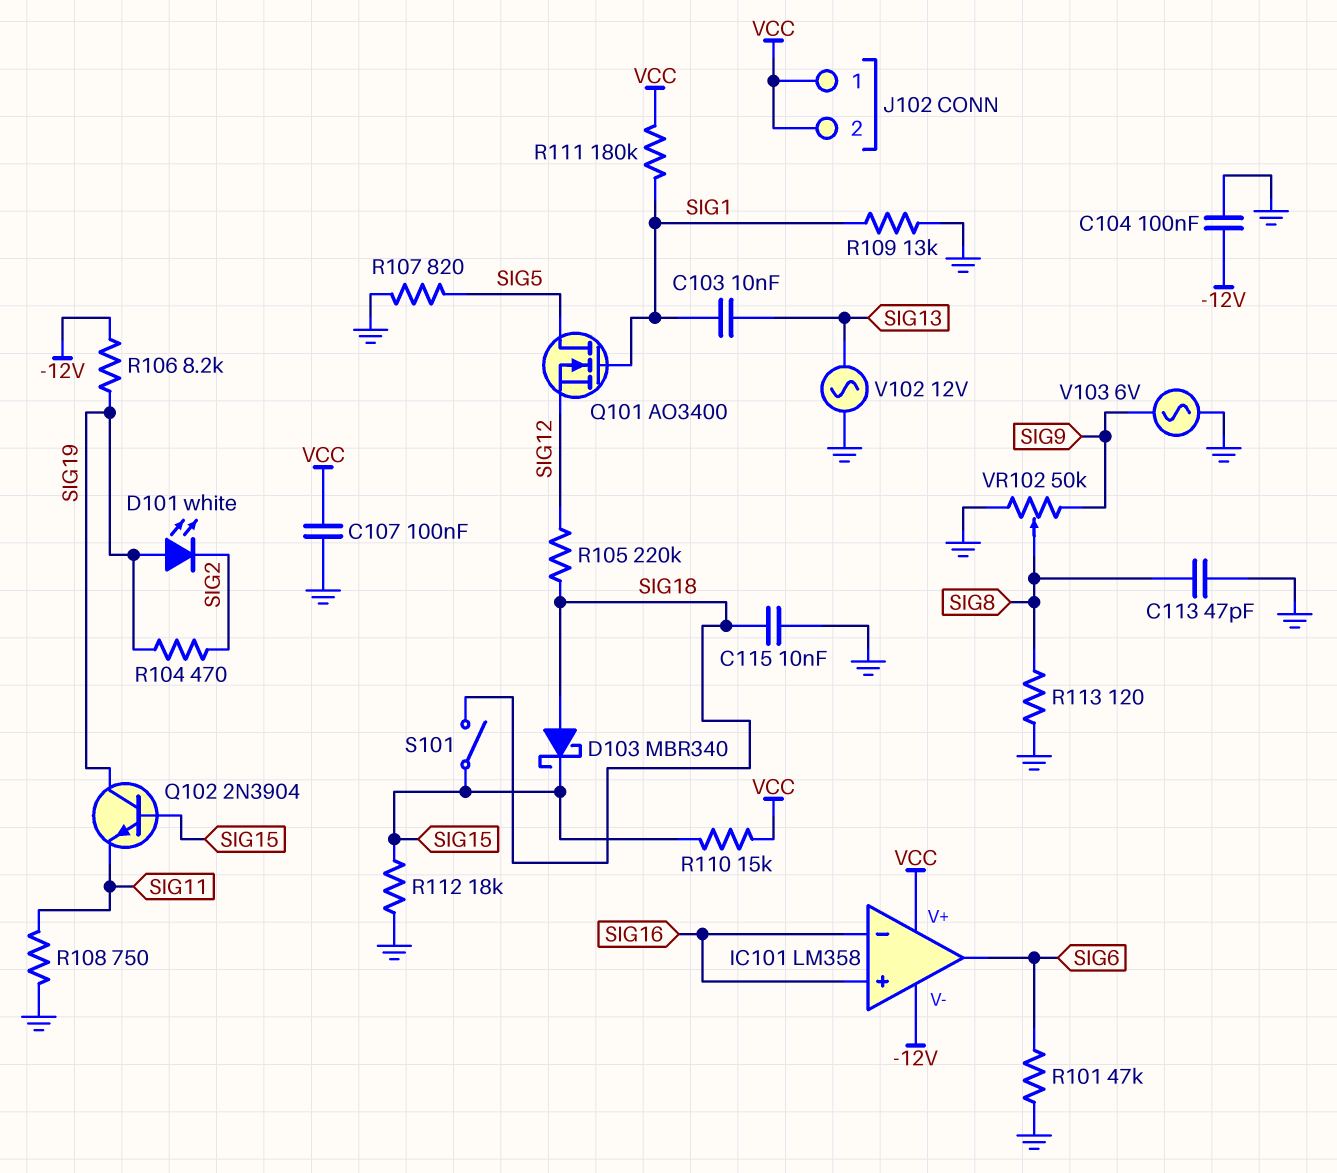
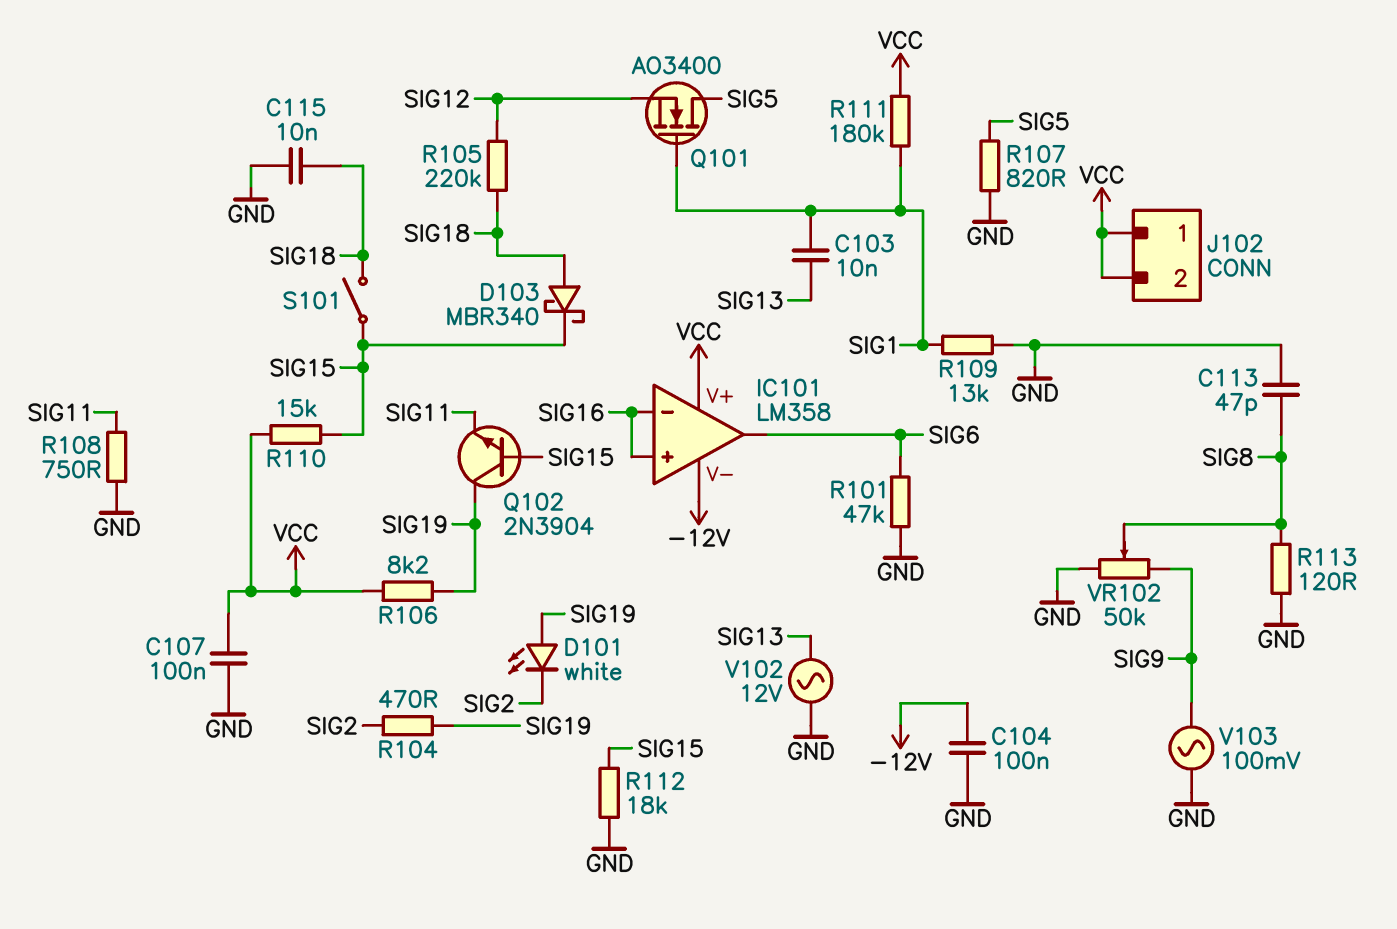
R106: 8.2k (-12V, SIG19) -> 8.2k (SIG19, VCC)
V103: AC 6V (GND, SIG9) -> AC 100mV (GND, SIG9)

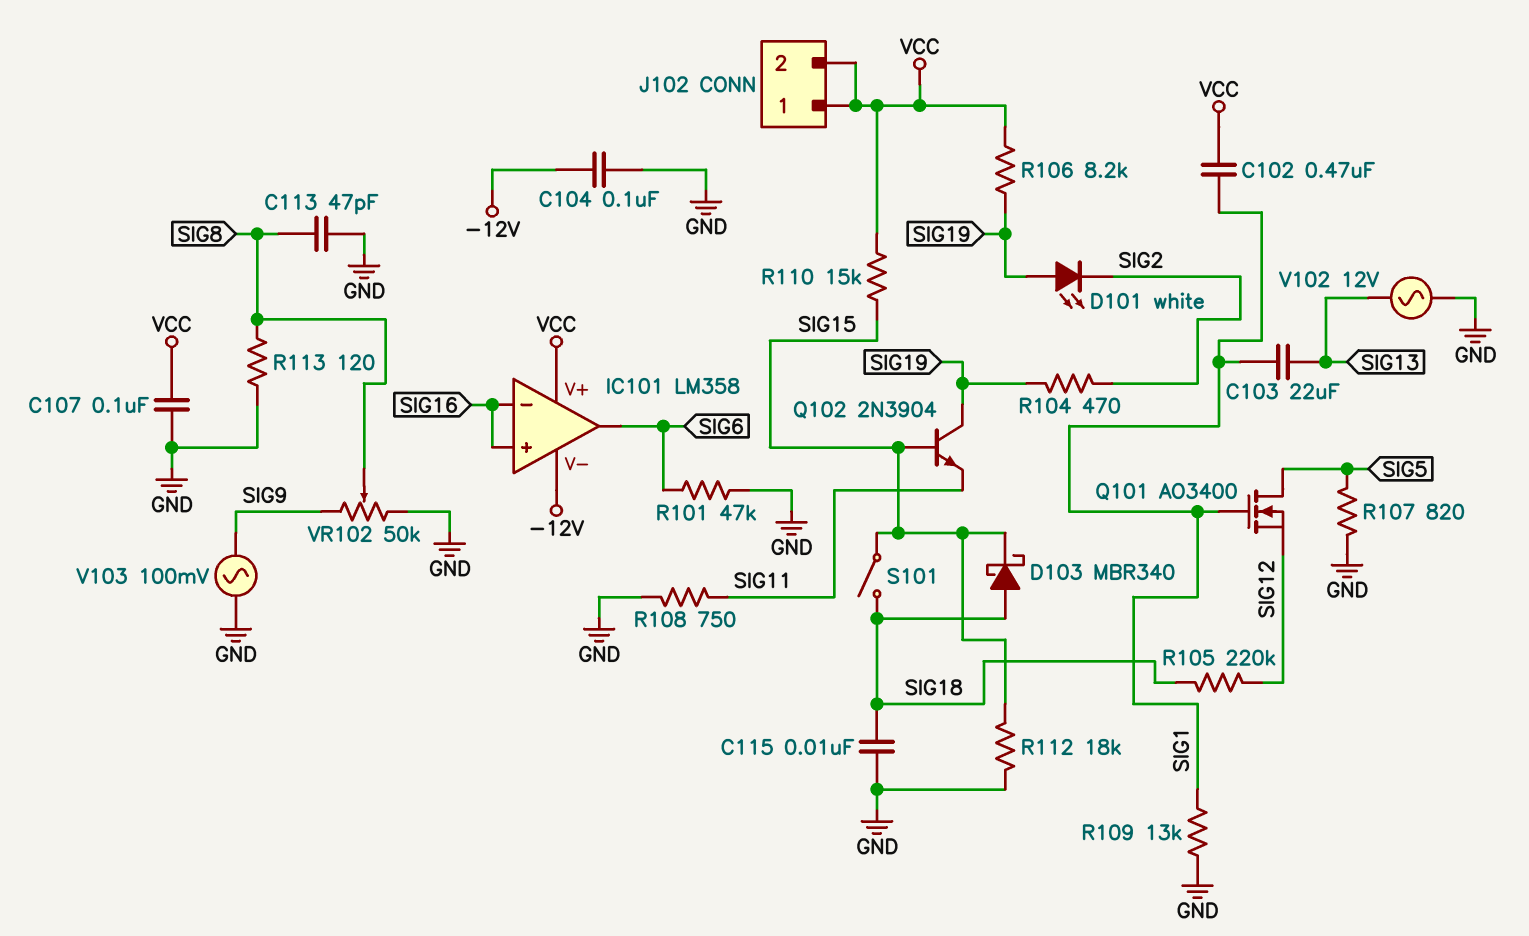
C102: none -> 470nF (SIG1, VCC)
C103: 10nF (SIG1, SIG13) -> 22uF (SIG1, SIG13)
R111: 180k (SIG1, VCC) -> none

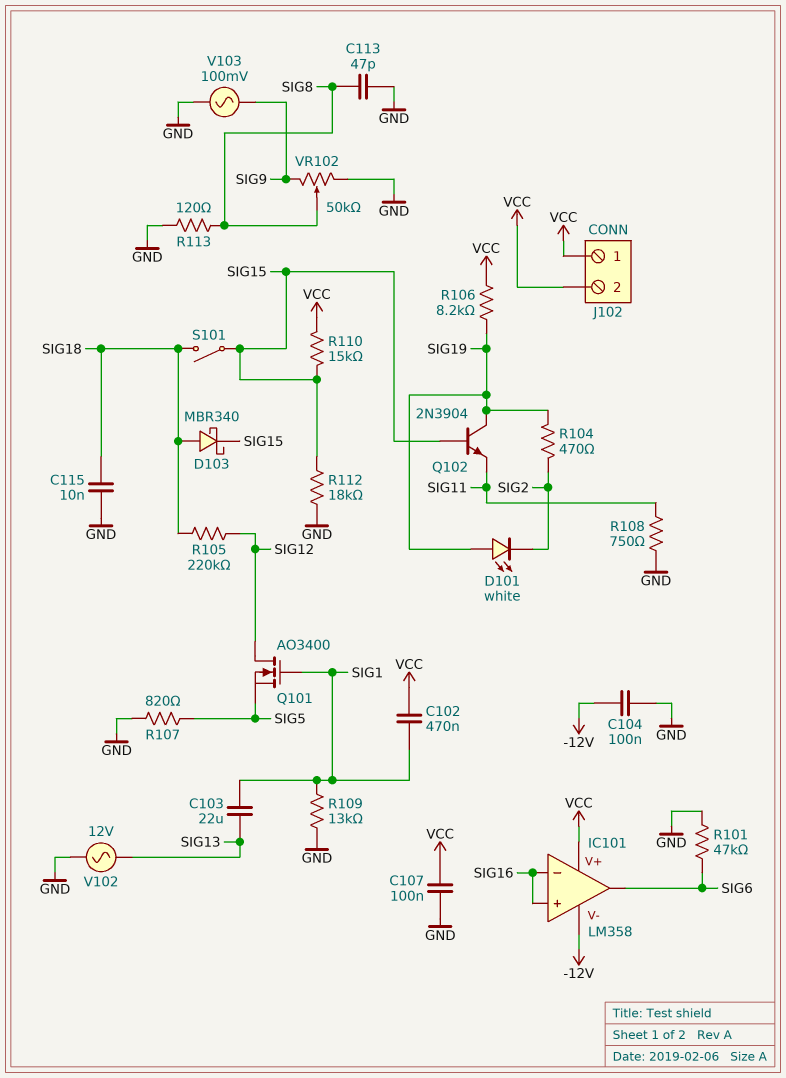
Q101: NMOS AO3400 (G SIG1, D SIG5, S SIG12) -> NMOS AO3400 (G SIG1, D SIG12, S SIG5)

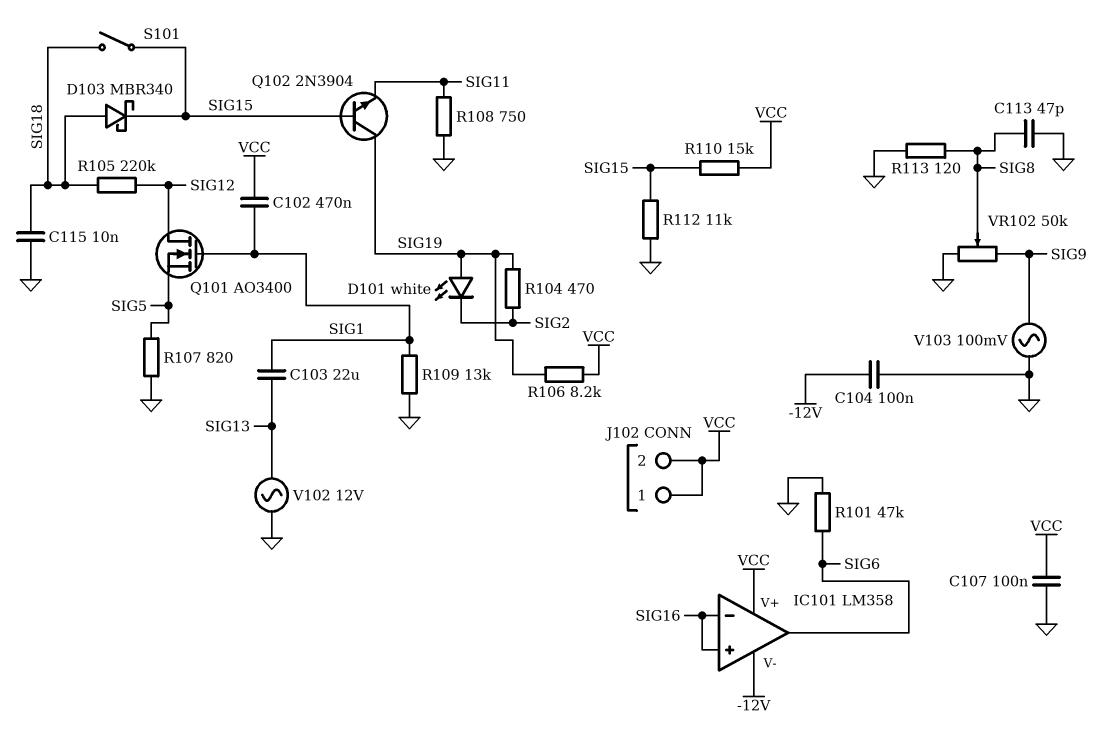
R112: 18k (GND, SIG15) -> 11k (GND, SIG15)

